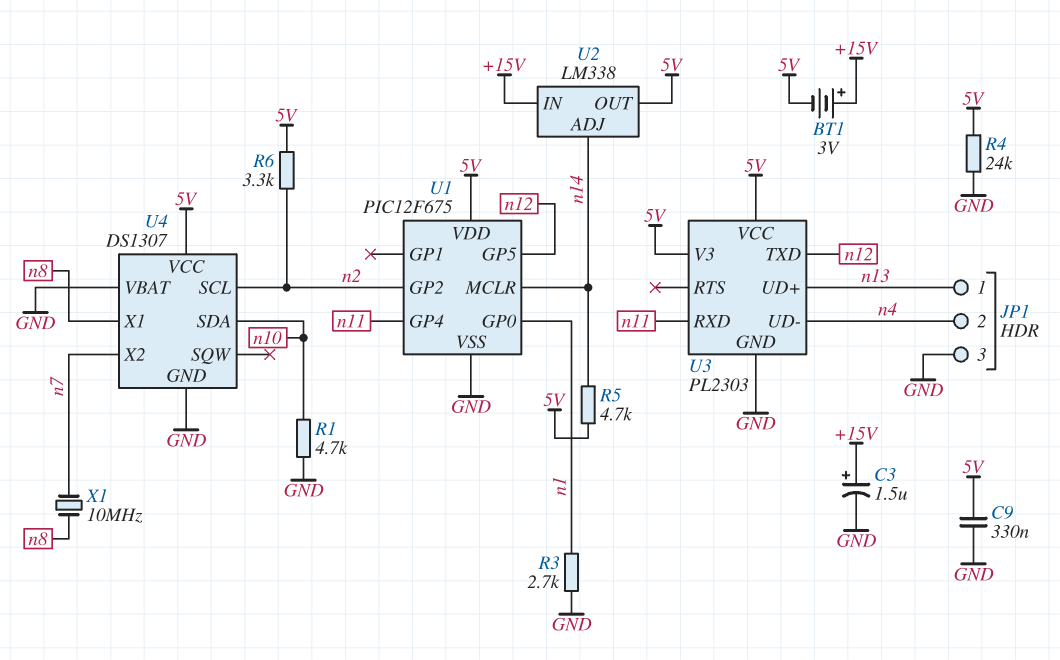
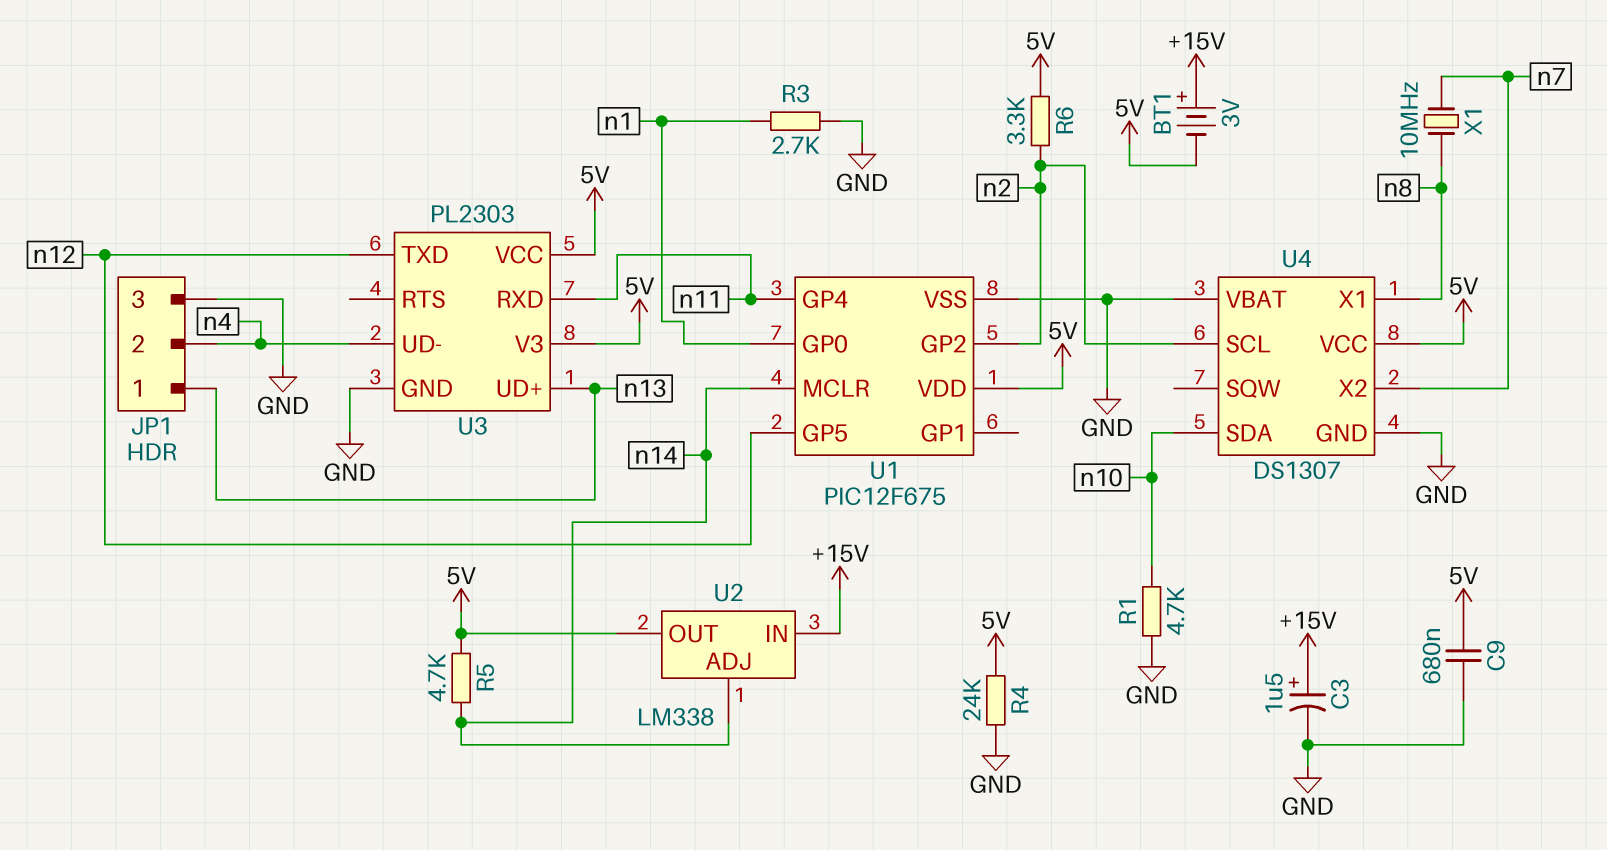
C9: 330nF (5V, GND) -> 680nF (5V, GND)

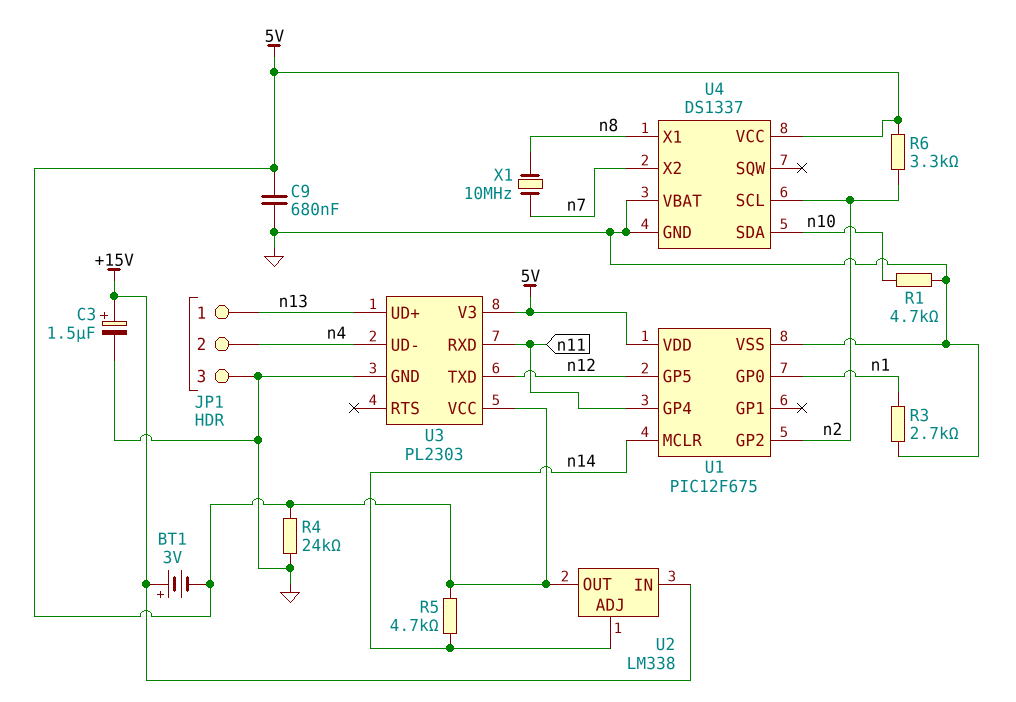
U4: DS1307 -> DS1337

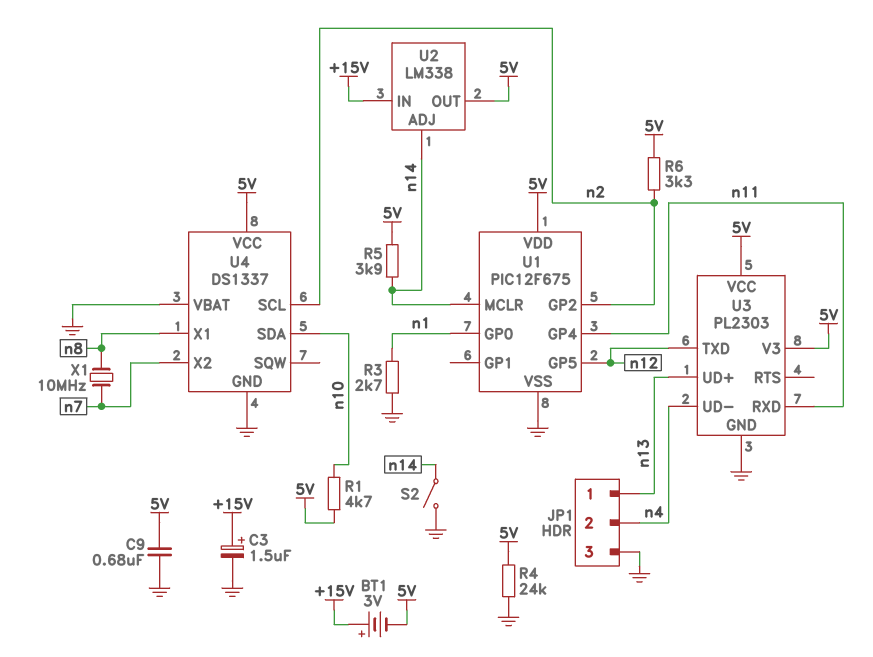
R1: 4.7k (GND, n10) -> 4.7k (5V, n10)
R5: 4.7k (5V, n14) -> 3.9k (5V, n14)
S2: none -> switch (GND, n14)

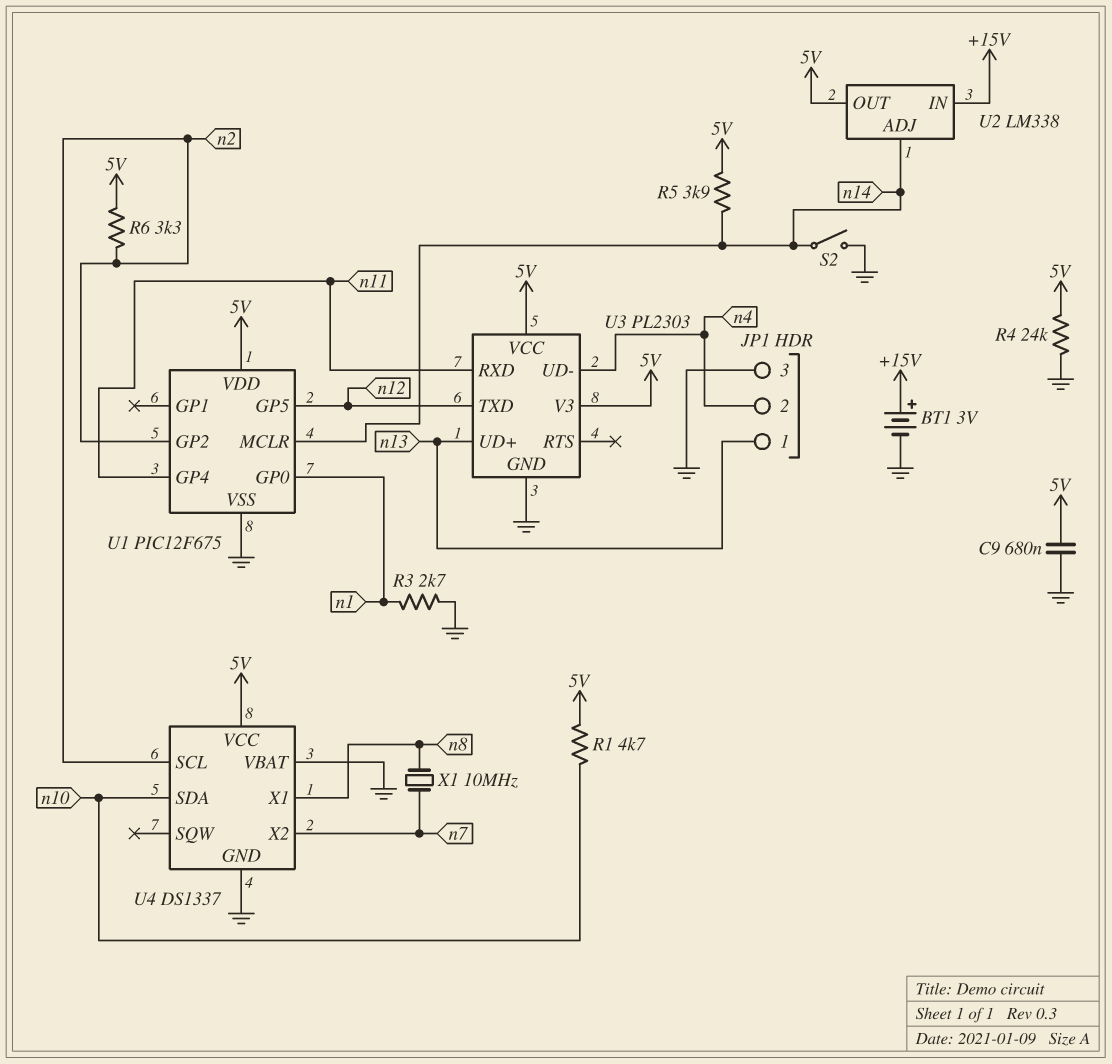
BT1: 3V (plus +15V, minus 5V) -> 3V (plus +15V, minus GND)
C3: 1.5uF (plus +15V, minus GND) -> none

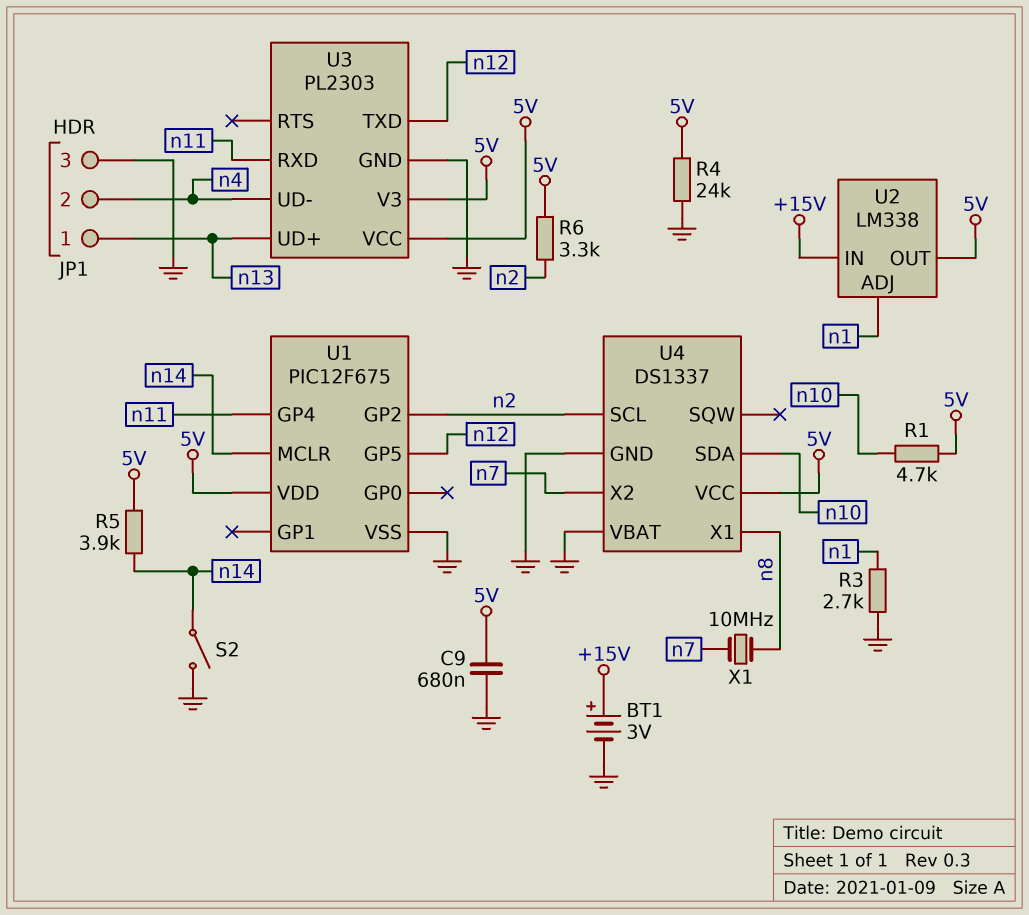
U1 pin GP0: n1 -> none
U2 pin ADJ: n14 -> n1

